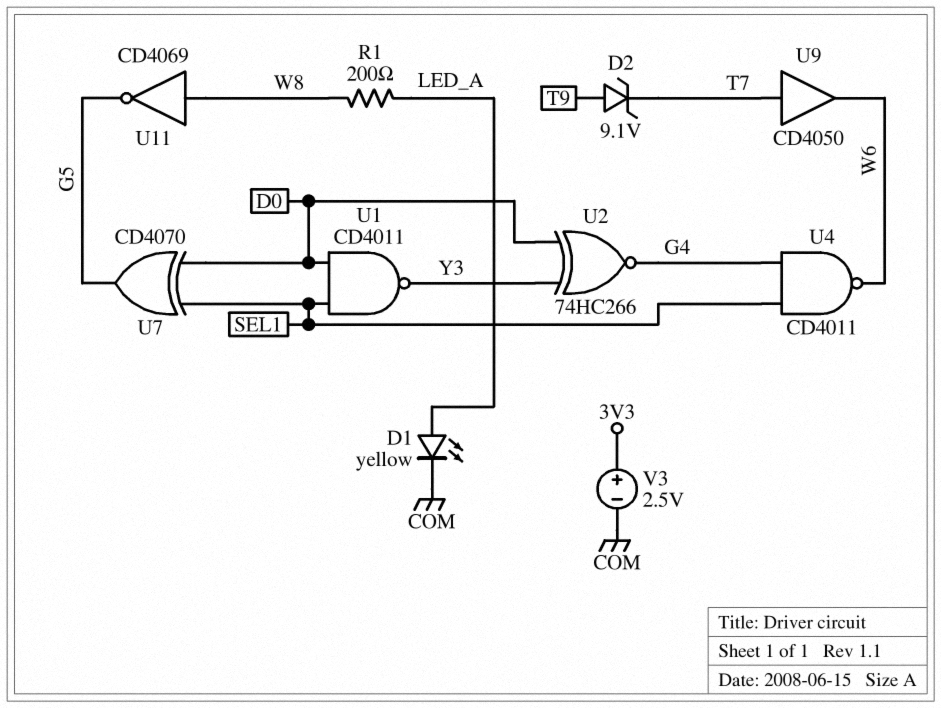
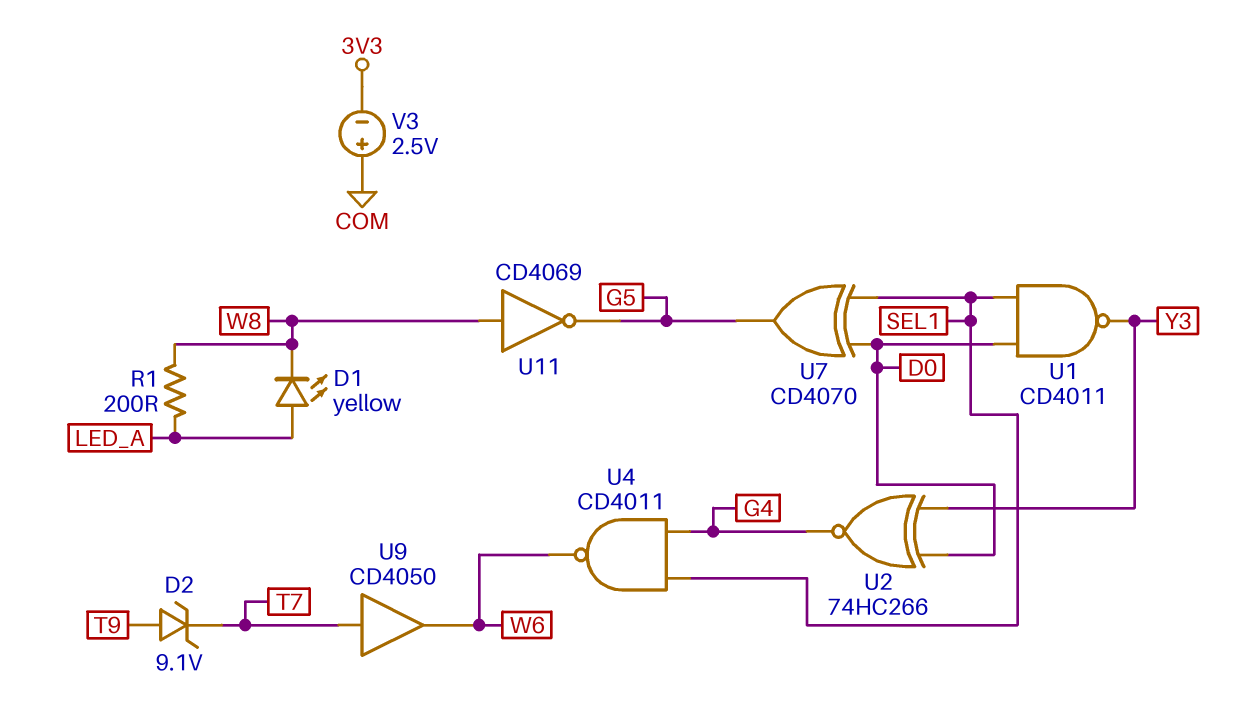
D1: LED yellow (A LED_A, K COM) -> LED yellow (A LED_A, K W8)
V3: 2.5V (plus 3V3, minus COM) -> 2.5V (plus COM, minus 3V3)

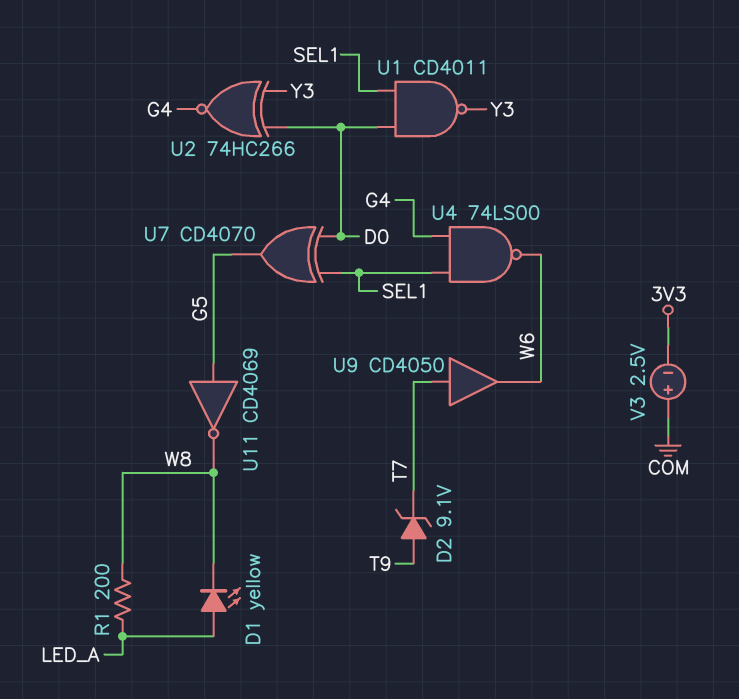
U4: NAND CD4011 (in G4, in SEL1, out W6) -> NAND 74LS00 (in G4, in SEL1, out W6)
U11: NOT CD4069 (in W8, out G5) -> NOT CD4069 (in G5, out W8)

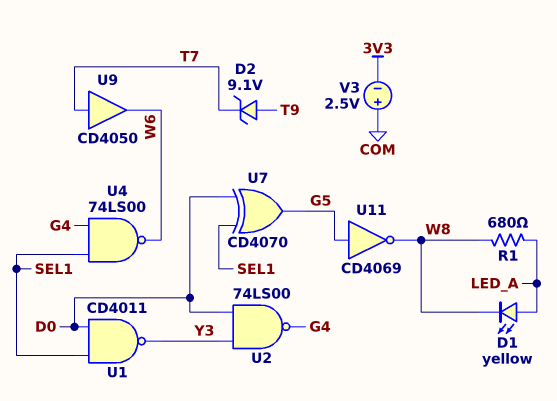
R1: 200 (LED_A, W8) -> 680 (LED_A, W8)
U2: XNOR 74HC266 (in D0, in Y3, out G4) -> NAND 74LS00 (in D0, in Y3, out G4)

